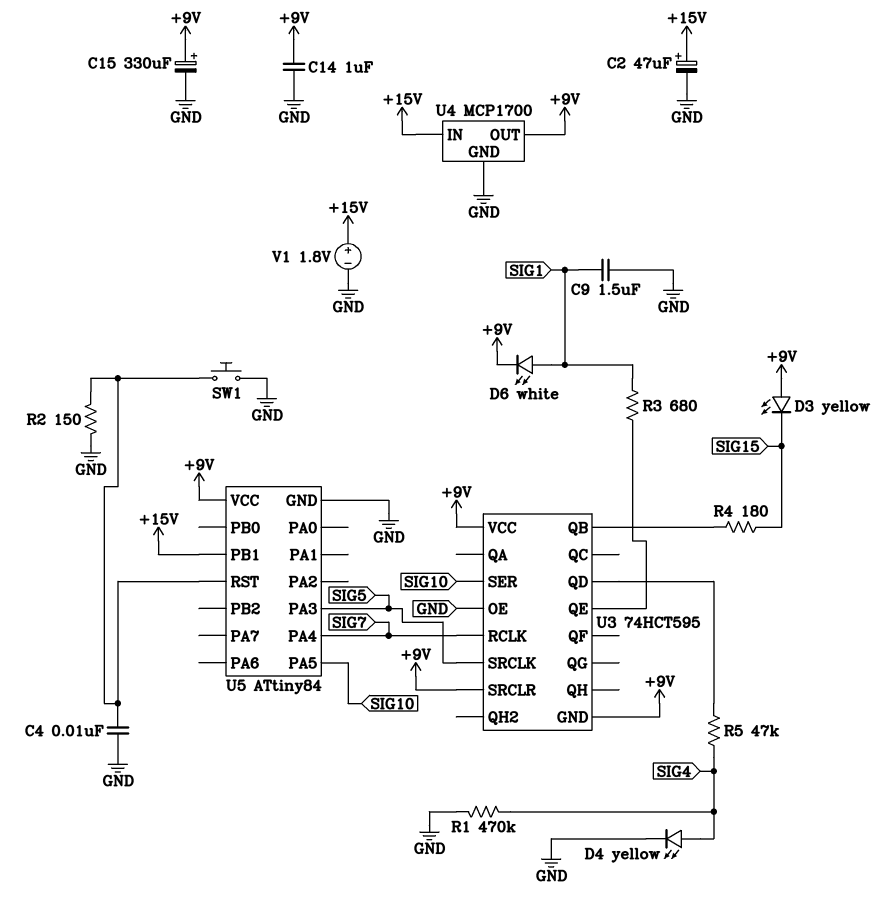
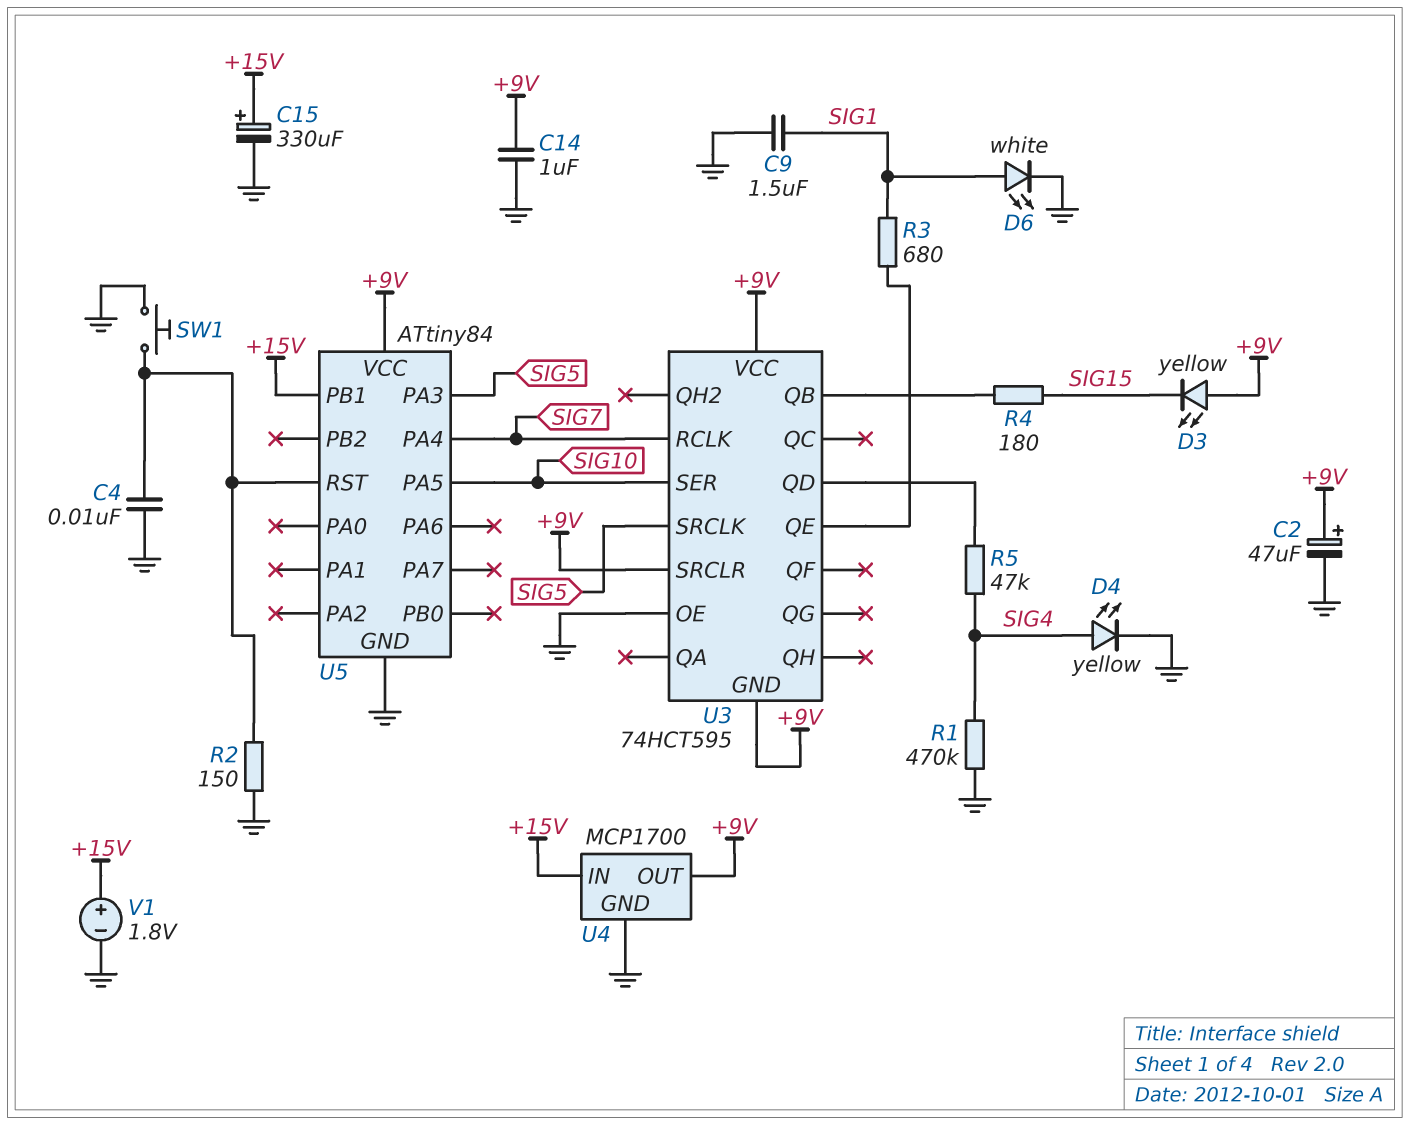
C2: 47uF (plus +15V, minus GND) -> 47uF (plus +9V, minus GND)
C15: 330uF (plus +9V, minus GND) -> 330uF (plus +15V, minus GND)
D6: LED white (A SIG1, K +9V) -> LED white (A SIG1, K GND)

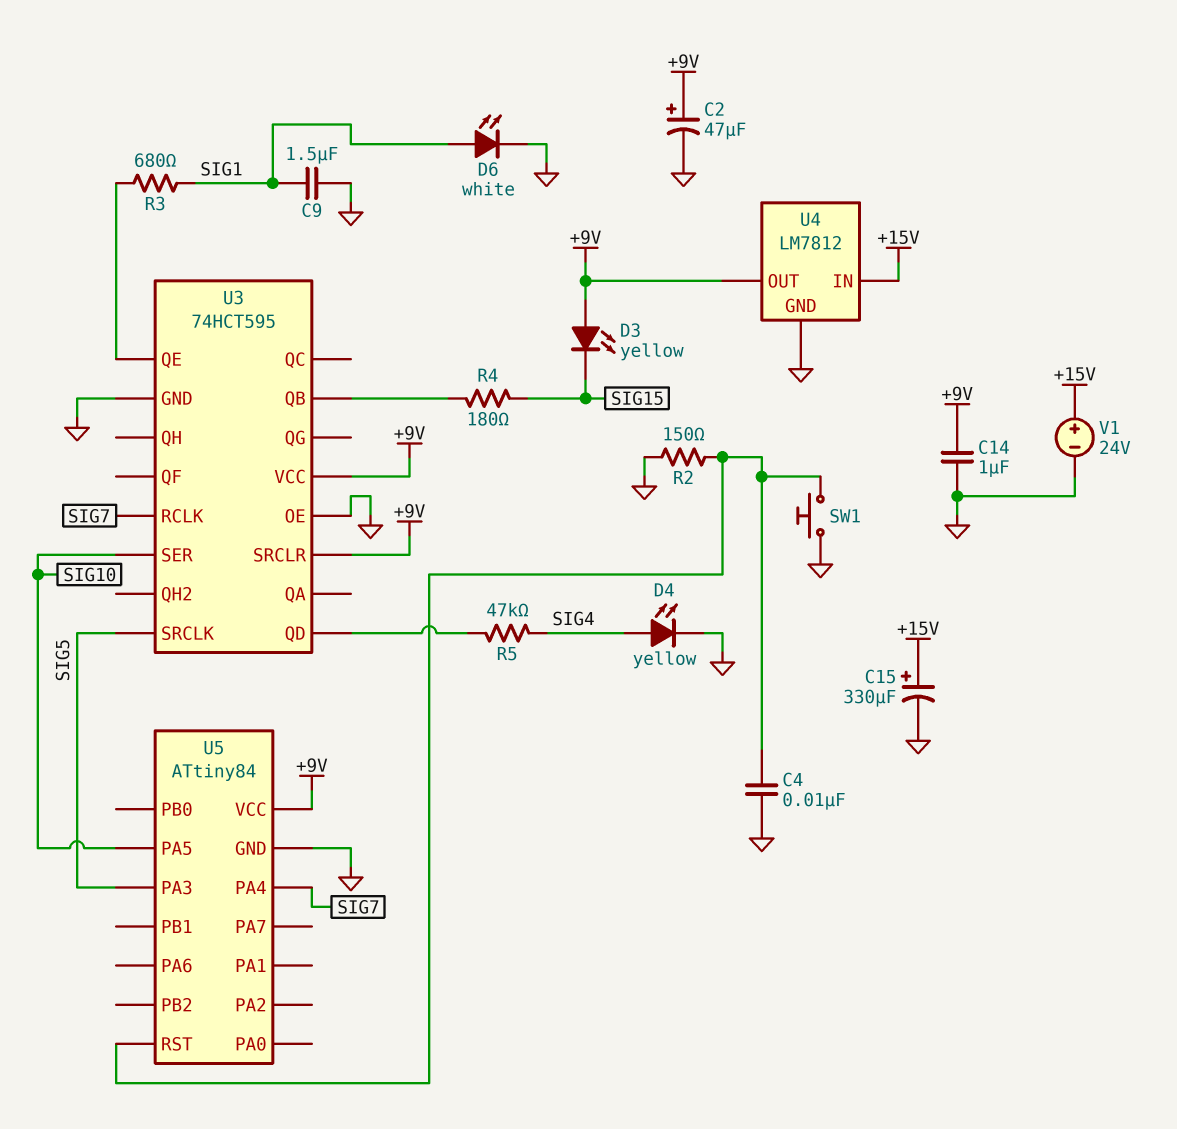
R1: 470k (GND, SIG4) -> none
U3 pin GND: +9V -> GND
U4: MCP1700 -> LM7812
U5 pin PB1: +15V -> none
V1: 1.8V (plus +15V, minus GND) -> 24V (plus +15V, minus GND)

